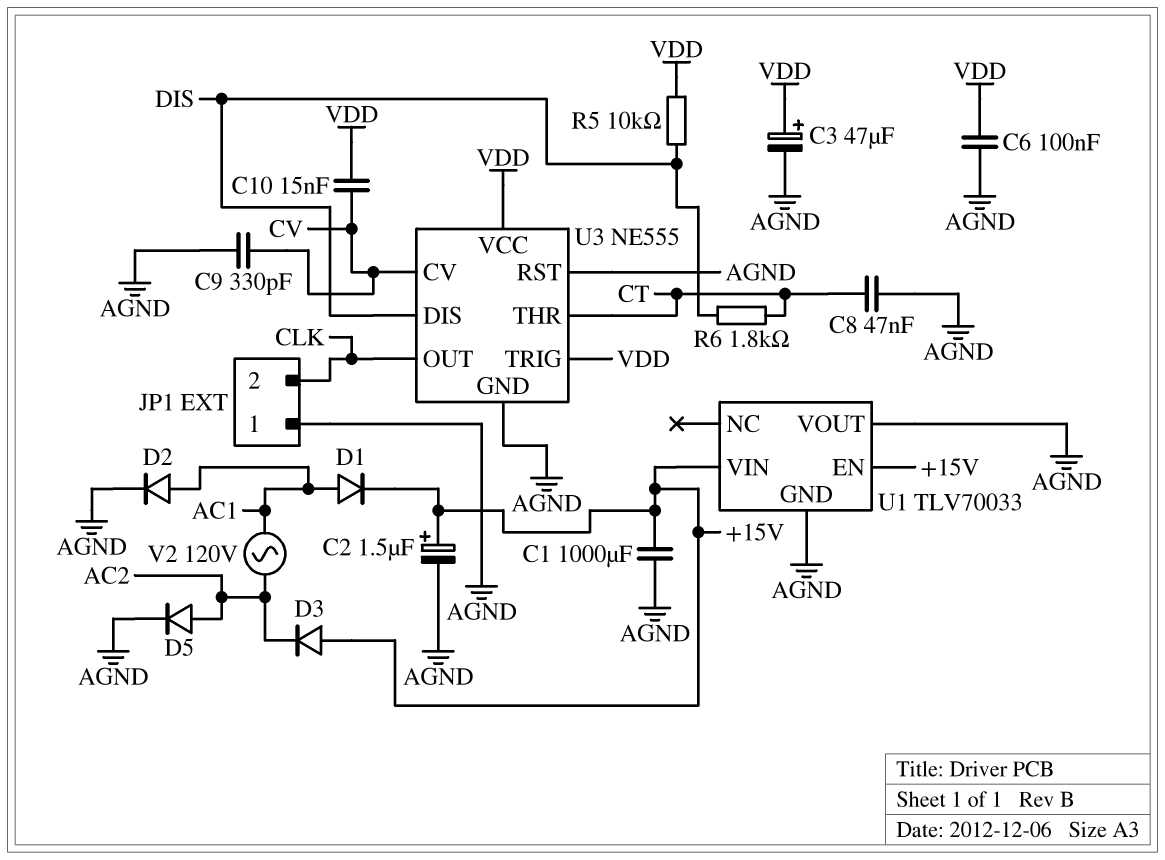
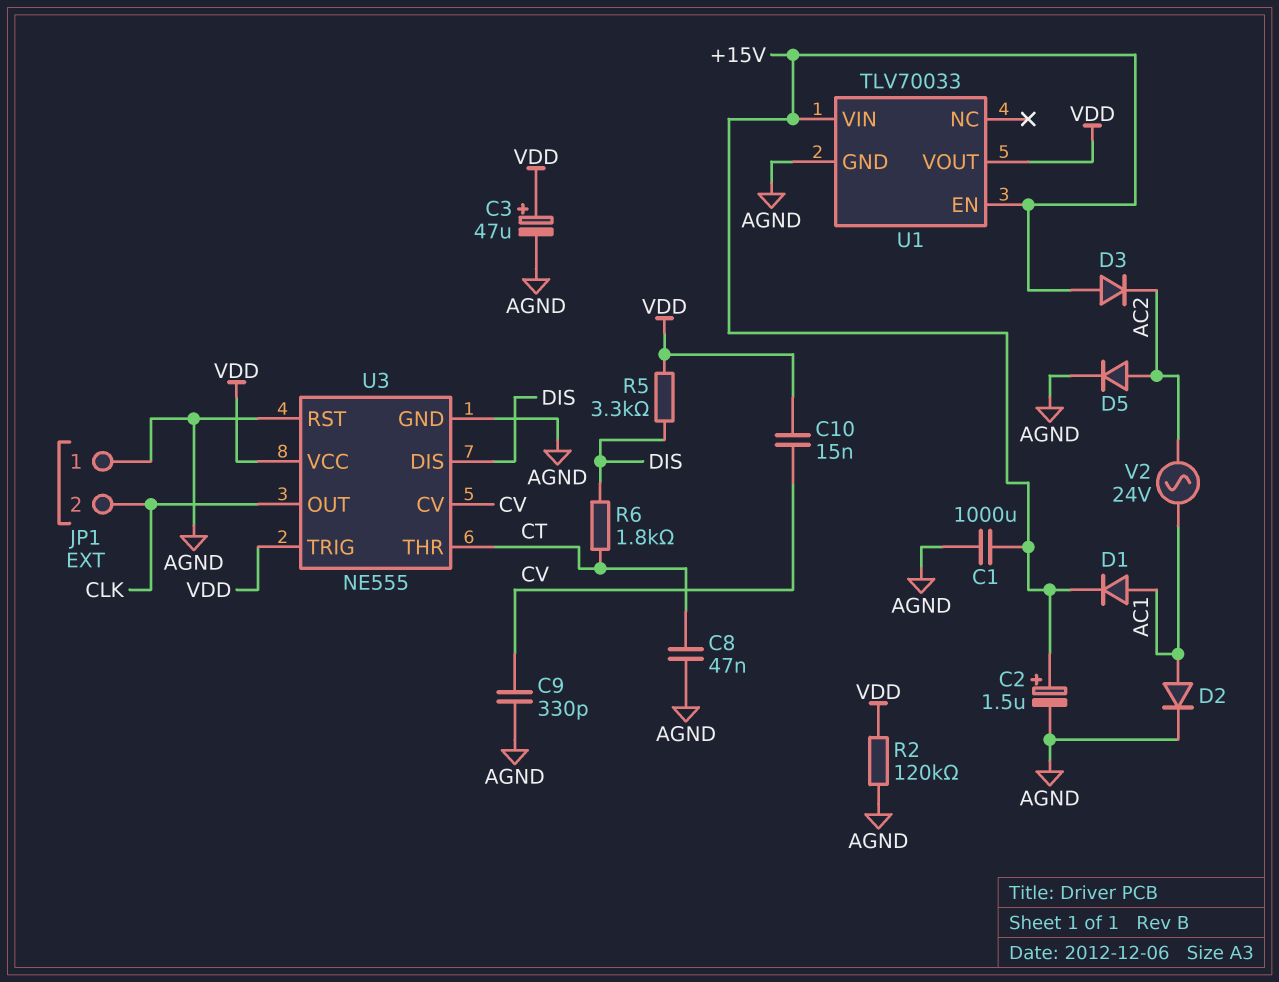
C6: 100nF (AGND, VDD) -> none
R2: none -> 120k (AGND, VDD)
R5: 10k (DIS, VDD) -> 3.3k (DIS, VDD)
U1 pin VOUT: AGND -> VDD
V2: AC 120V (AC1, AC2) -> AC 24V (AC1, AC2)

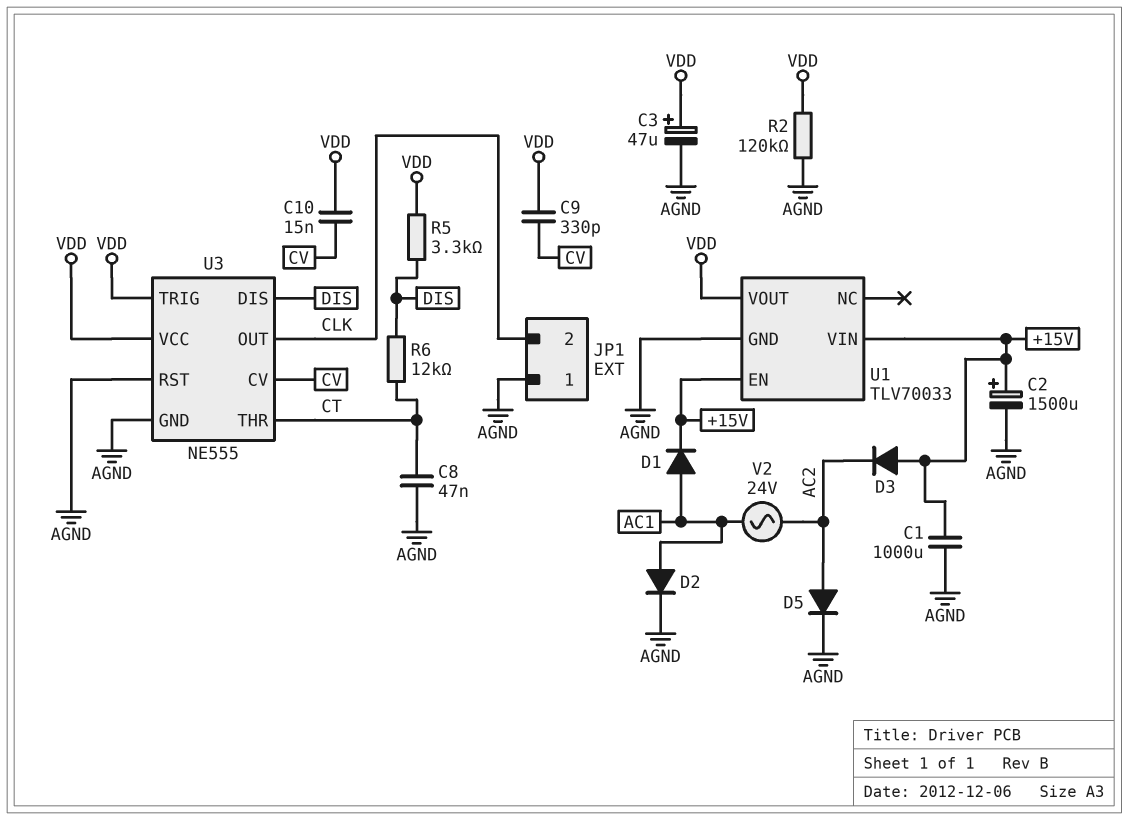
C2: 1.5uF (plus +15V, minus AGND) -> 1500uF (plus +15V, minus AGND)
C9: 330pF (AGND, CV) -> 330pF (CV, VDD)
R6: 1.8k (CT, DIS) -> 12k (CT, DIS)

